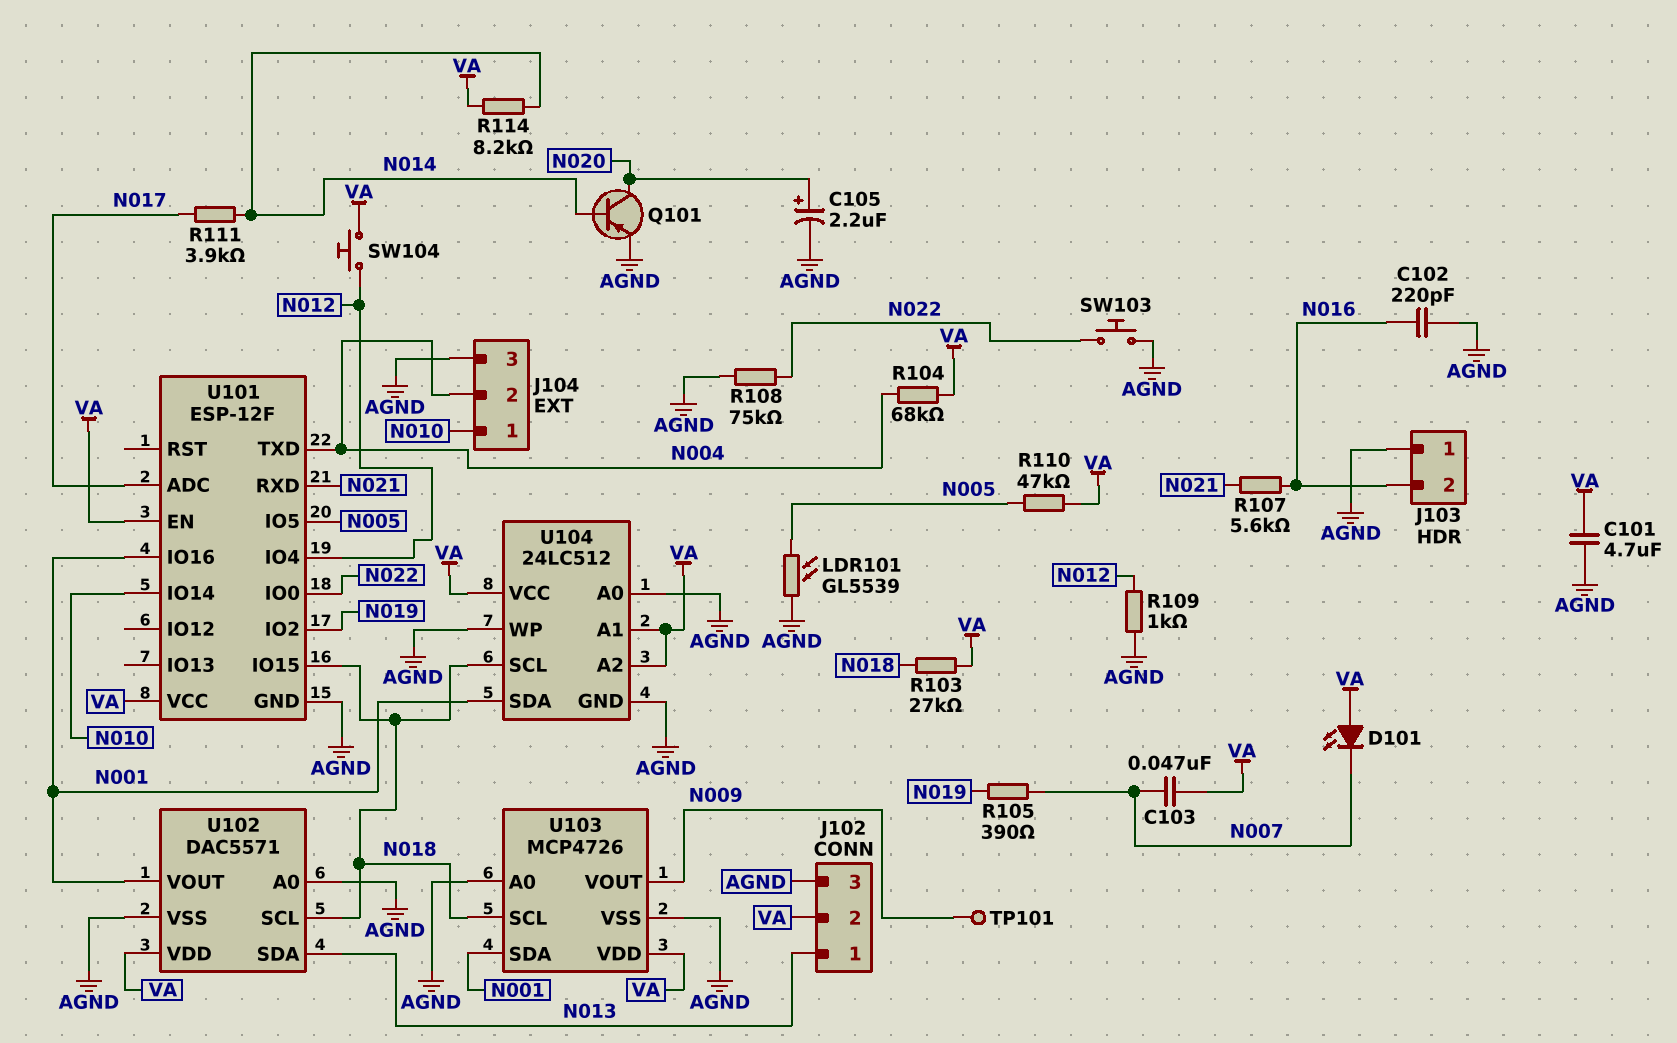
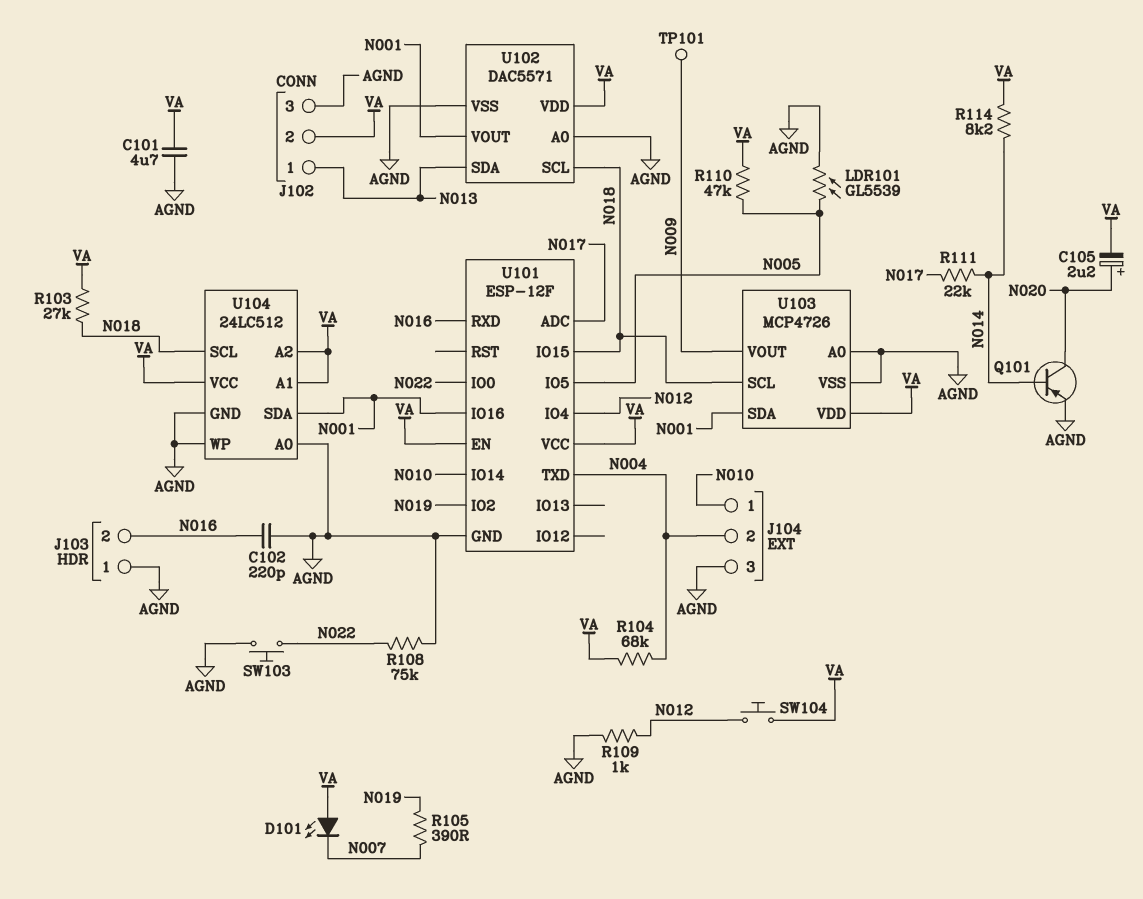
C103: 47nF (N007, VA) -> none
C105: 2.2uF (plus N020, minus AGND) -> 2.2uF (plus N020, minus VA)
R107: 5.6k (N016, N021) -> none
R111: 3.9k (N014, N017) -> 22k (N014, N017)
U101 pin RXD: N021 -> N016

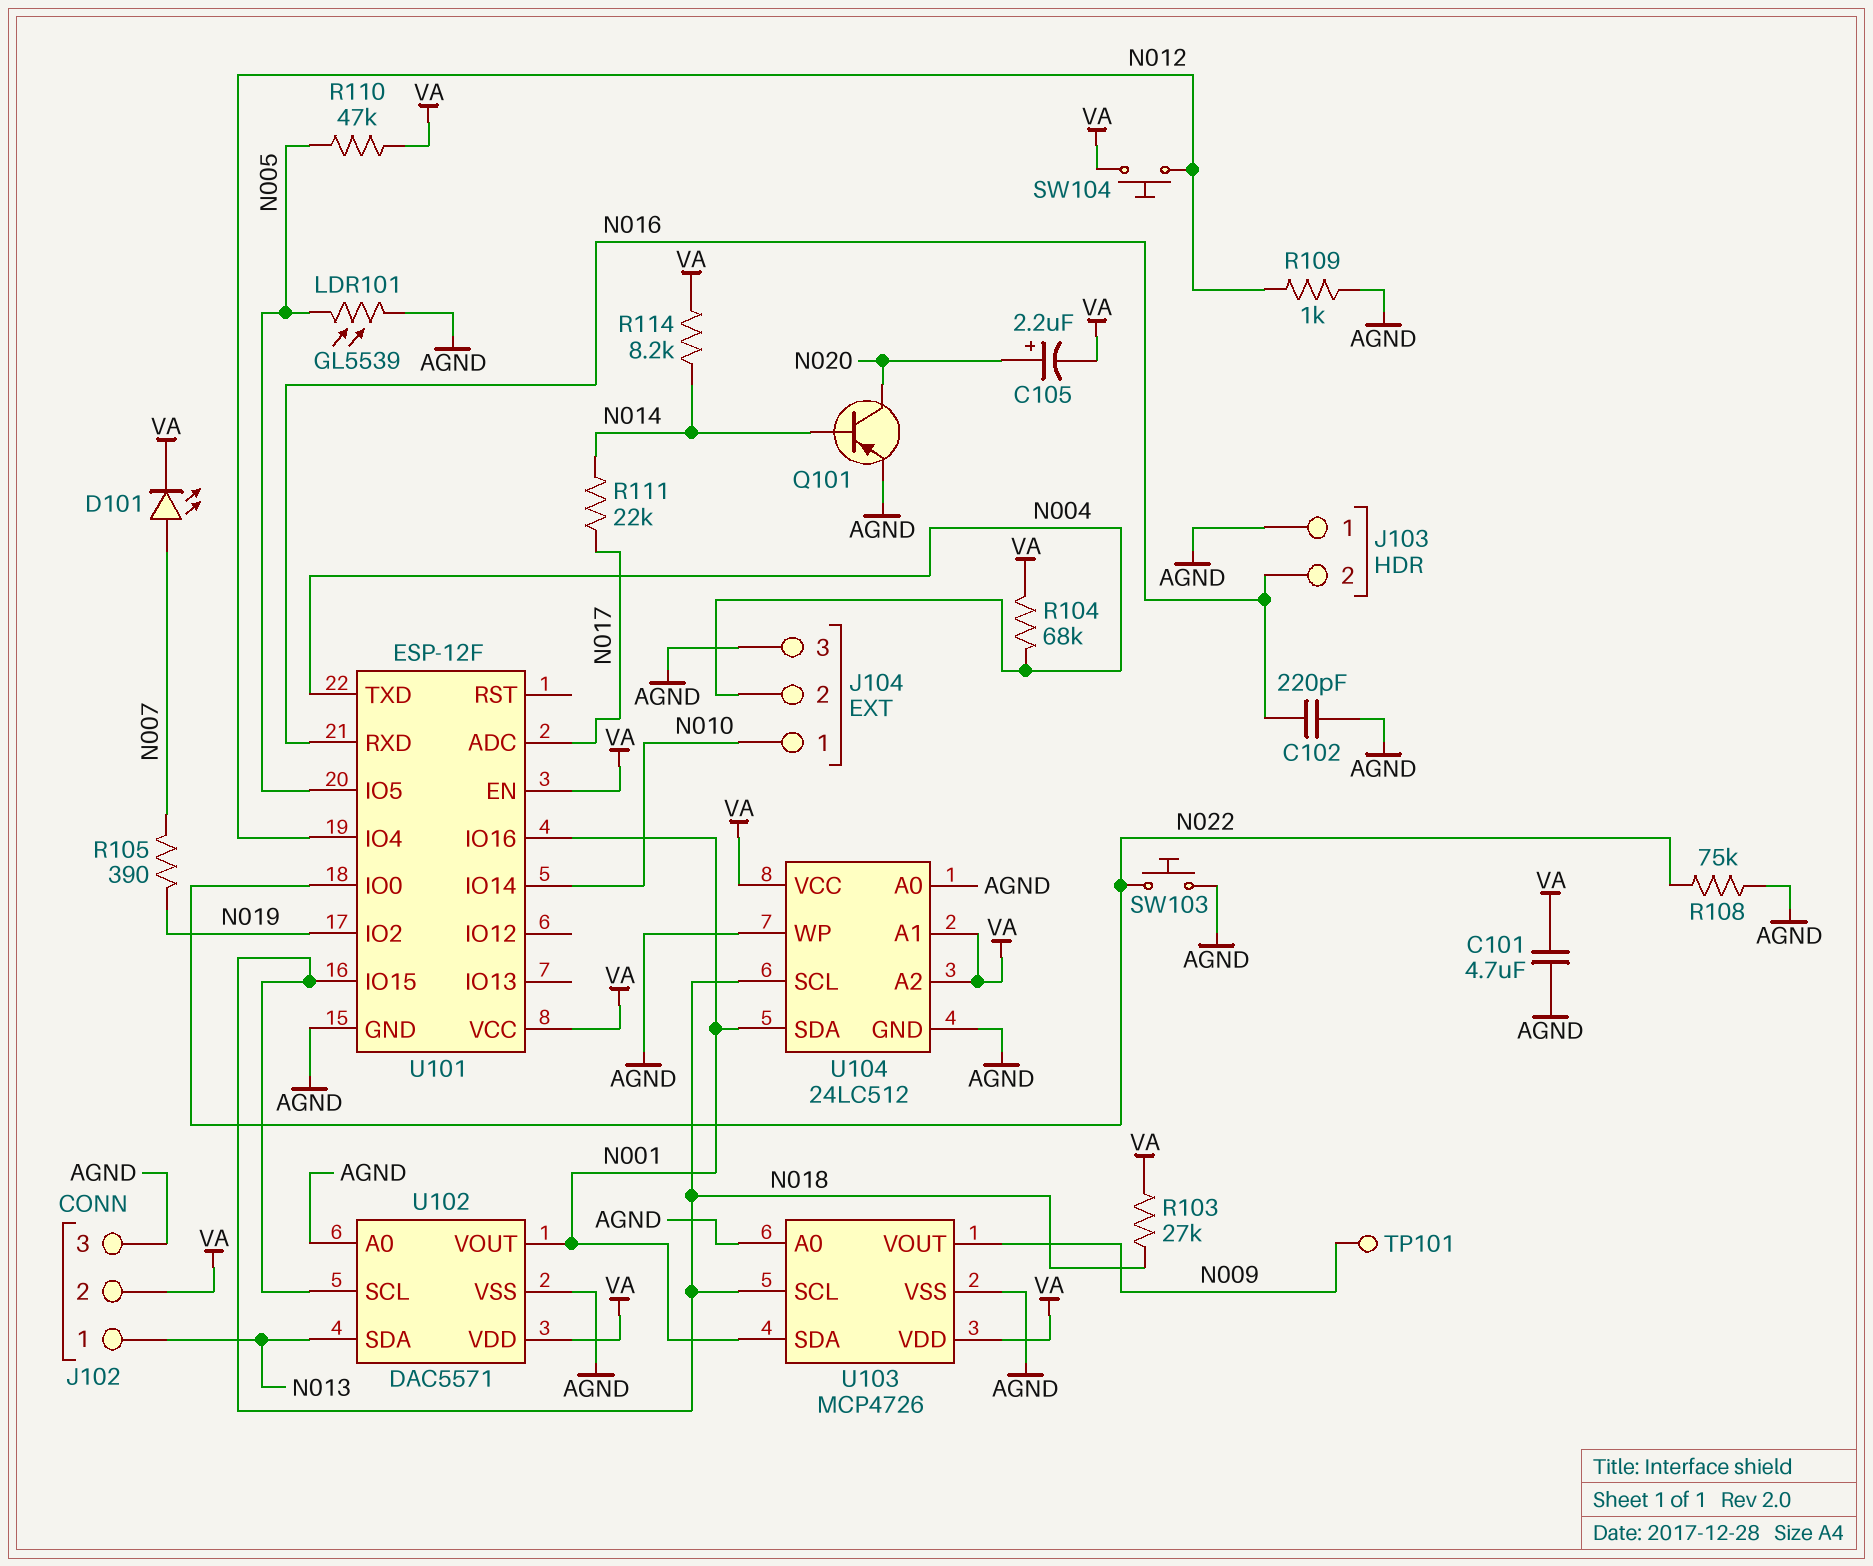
D101: LED (A VA, K N007) -> LED (A N007, K VA)

